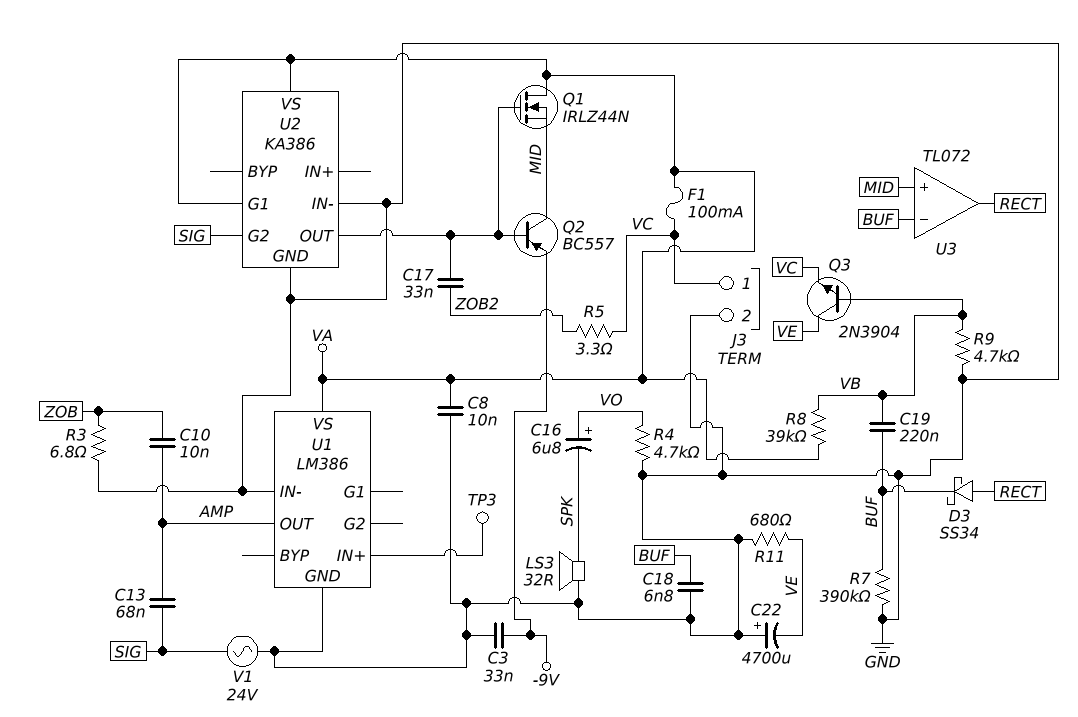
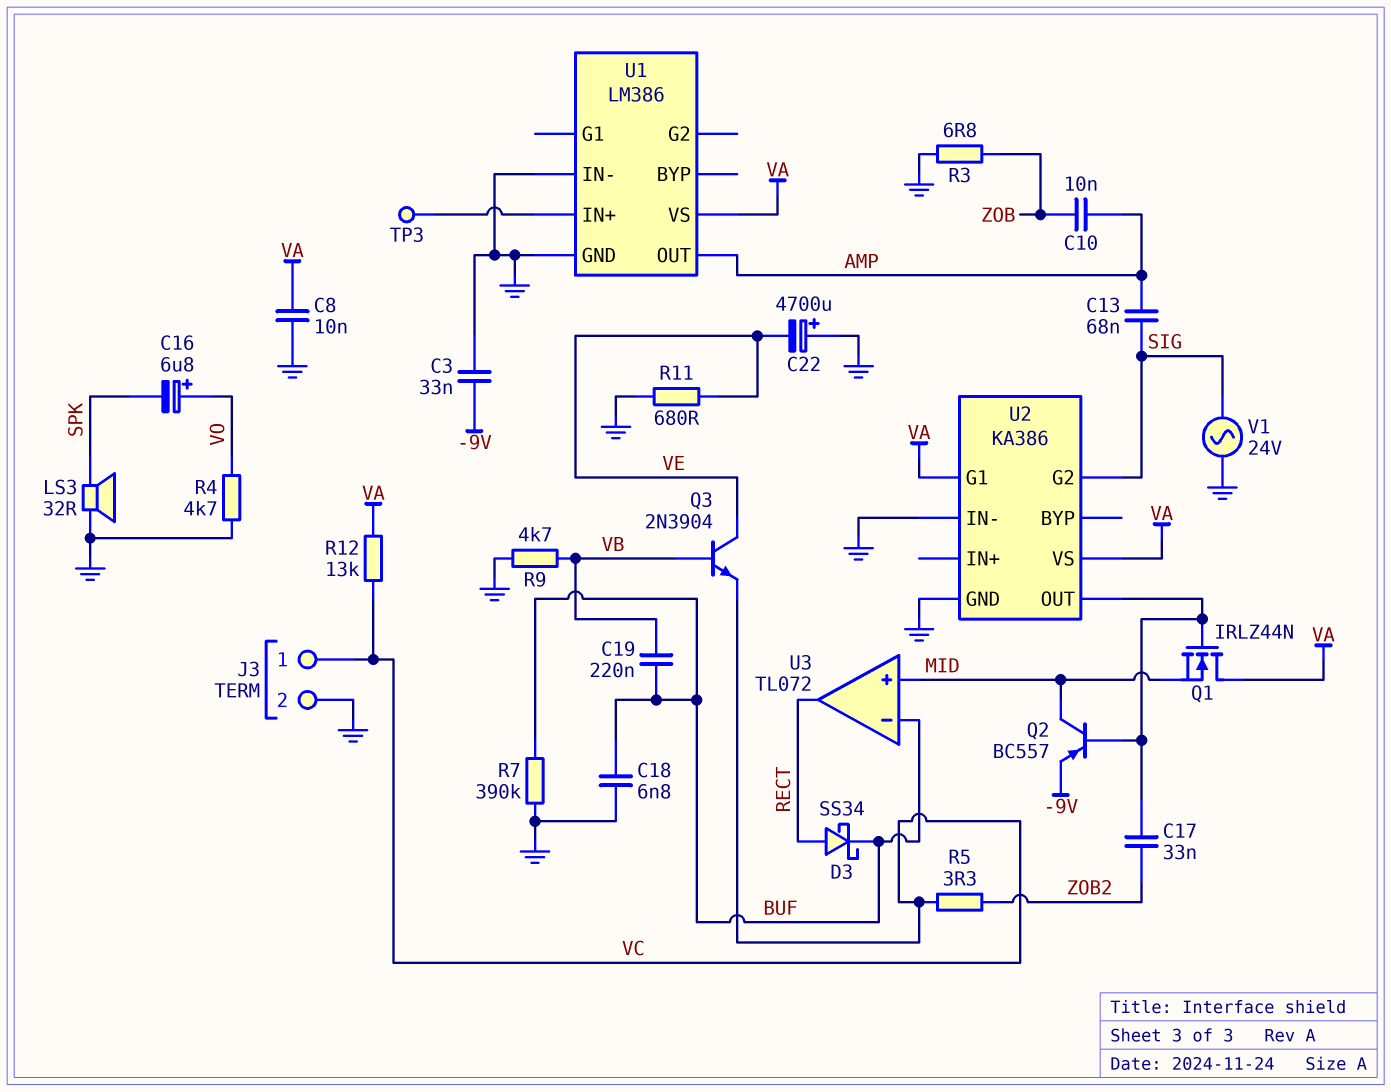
F1: 100mA (VA, VC) -> none
R8: 39k (VA, VB) -> none
R12: none -> 13k (VA, VC)

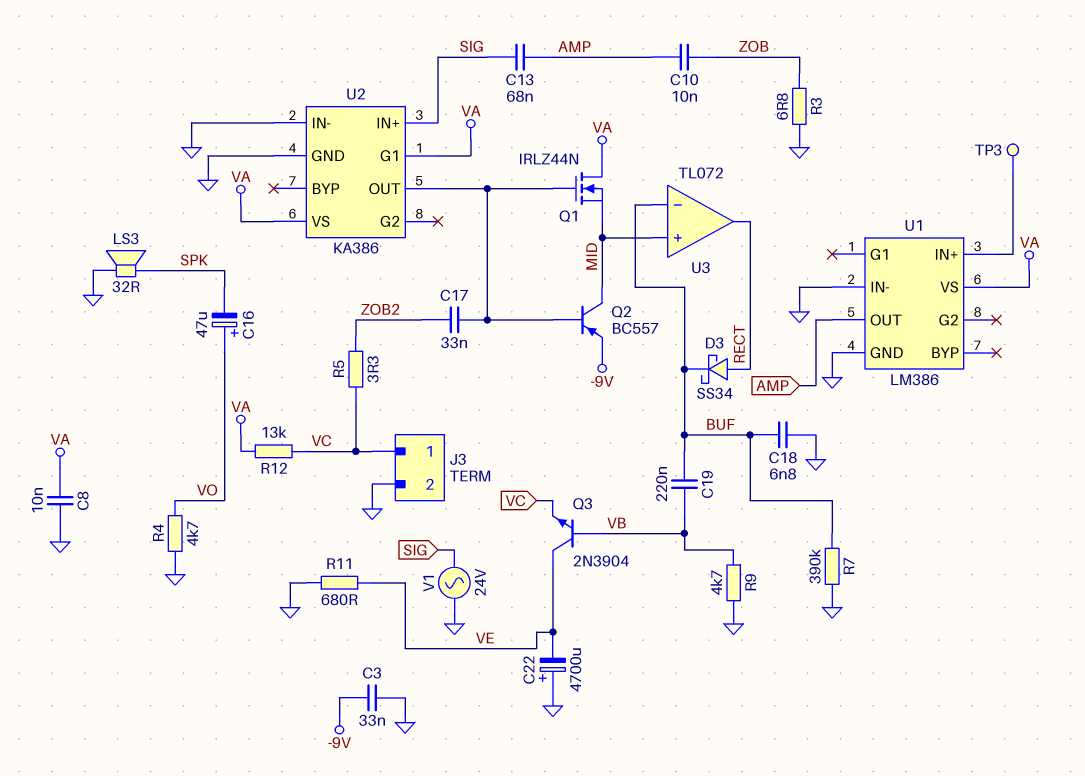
C16: 6.8uF (plus VO, minus SPK) -> 47uF (plus VO, minus SPK)
U2 pin G2: SIG -> none
U2 pin IN+: none -> SIG

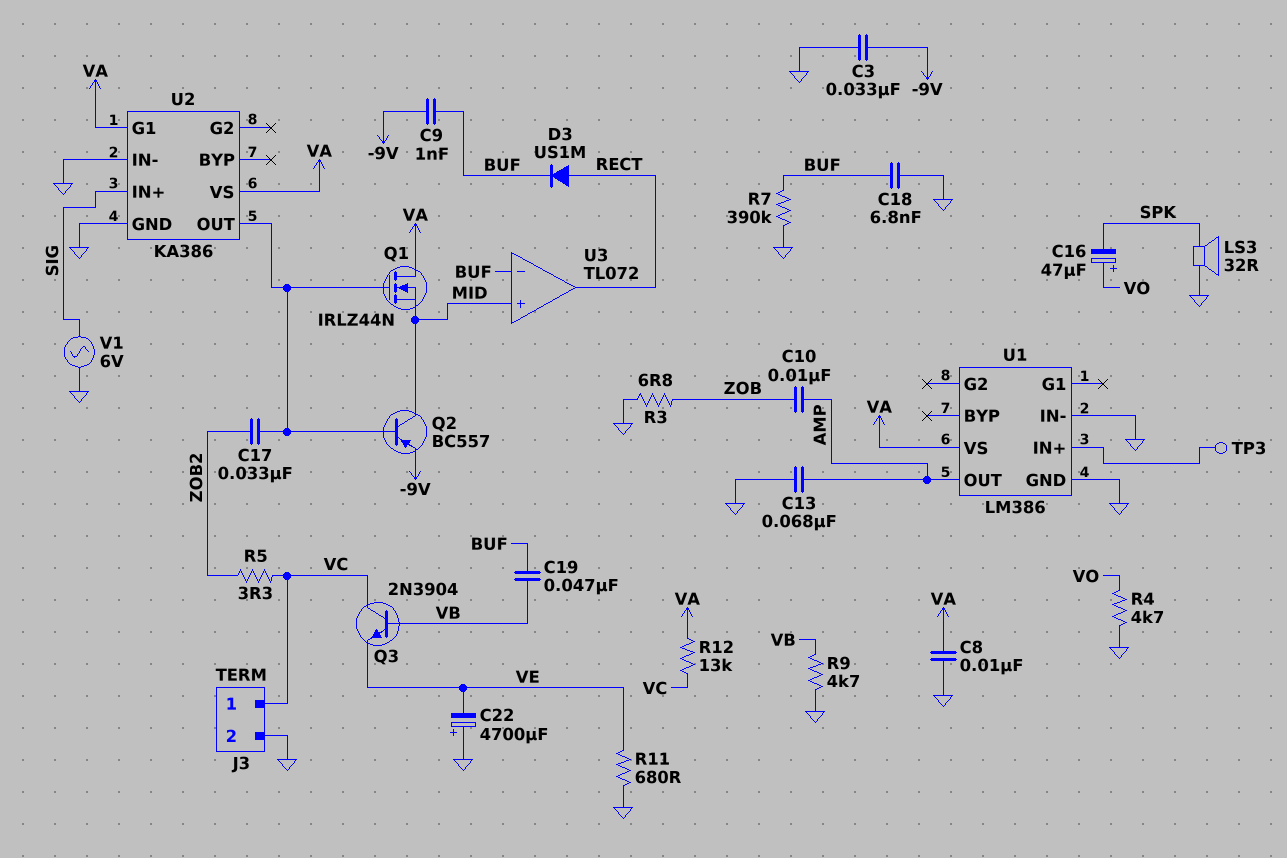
C9: none -> 1nF (-9V, BUF)
C13: 68nF (AMP, SIG) -> 68nF (AMP, GND)
C19: 220nF (BUF, VB) -> 47nF (BUF, VB)
D3: schottky SS34 (A RECT, K BUF) -> diode US1M (A RECT, K BUF)
Q3: NPN 2N3904 (B VB, C VE, E VC) -> NPN 2N3904 (B VB, C VC, E VE)
V1: AC 24V (GND, SIG) -> AC 6V (GND, SIG)

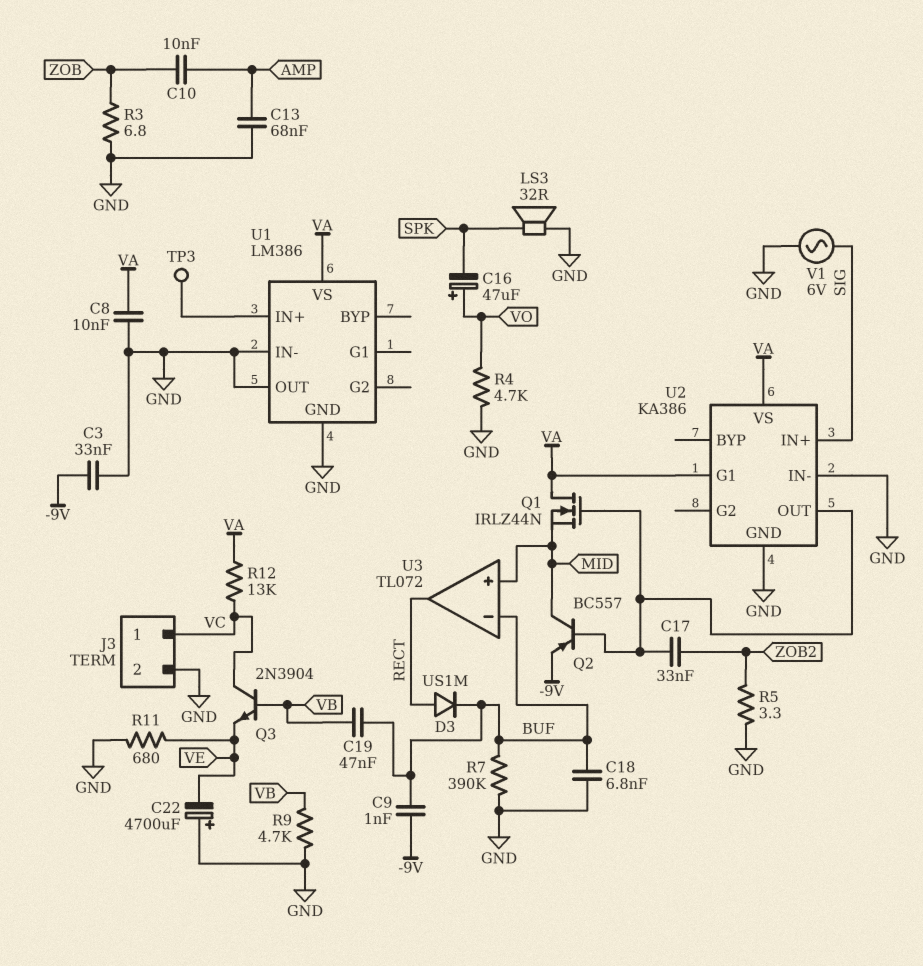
R5: 3.3 (VC, ZOB2) -> 3.3 (GND, ZOB2)
U1 pin OUT: AMP -> GND

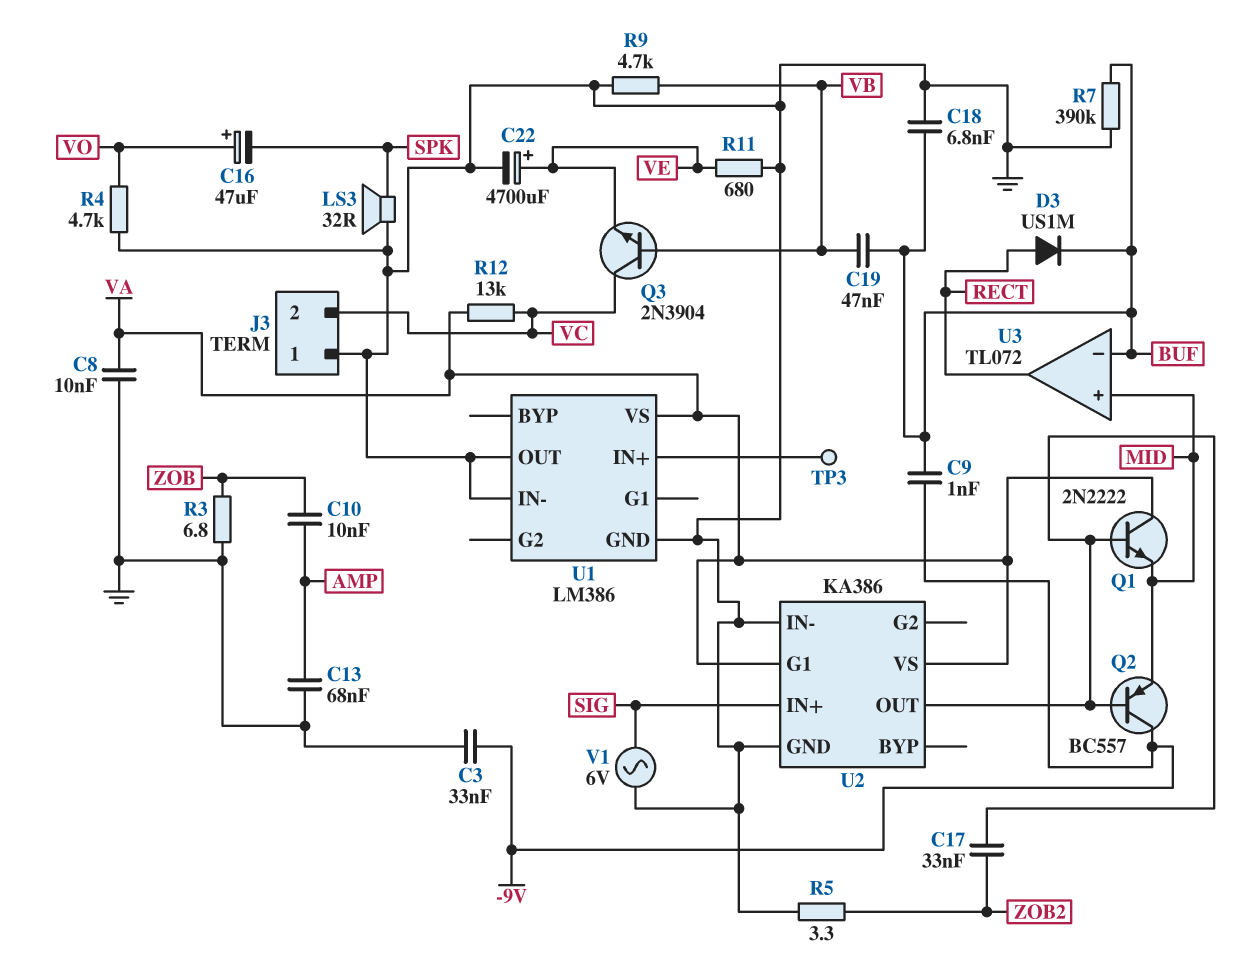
C22: 4700uF (plus GND, minus VE) -> 4700uF (plus VE, minus GND)
J3 pin 1: VC -> GND
J3 pin 2: GND -> VC
Q1: NMOS IRLZ44N (G U2/OUT, D VA, S MID) -> NPN 2N2222 (B U2/OUT, C VA, E MID)
Q2: PNP BC557 (B U2/OUT, C MID, E -9V) -> PNP BC557 (B U2/OUT, C -9V, E MID)

